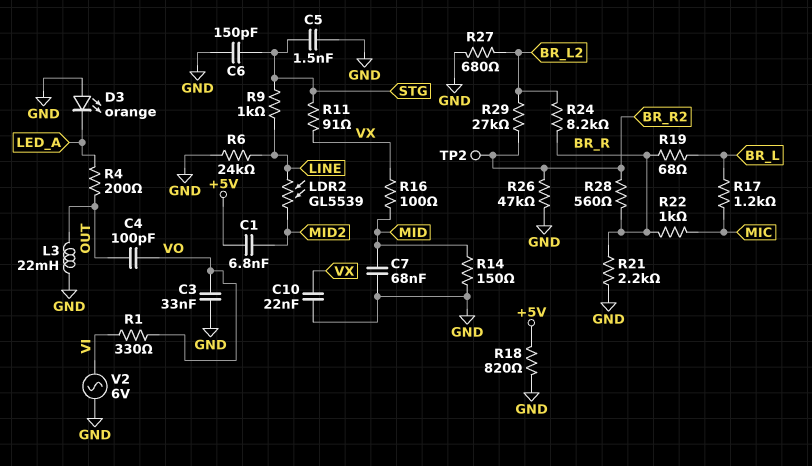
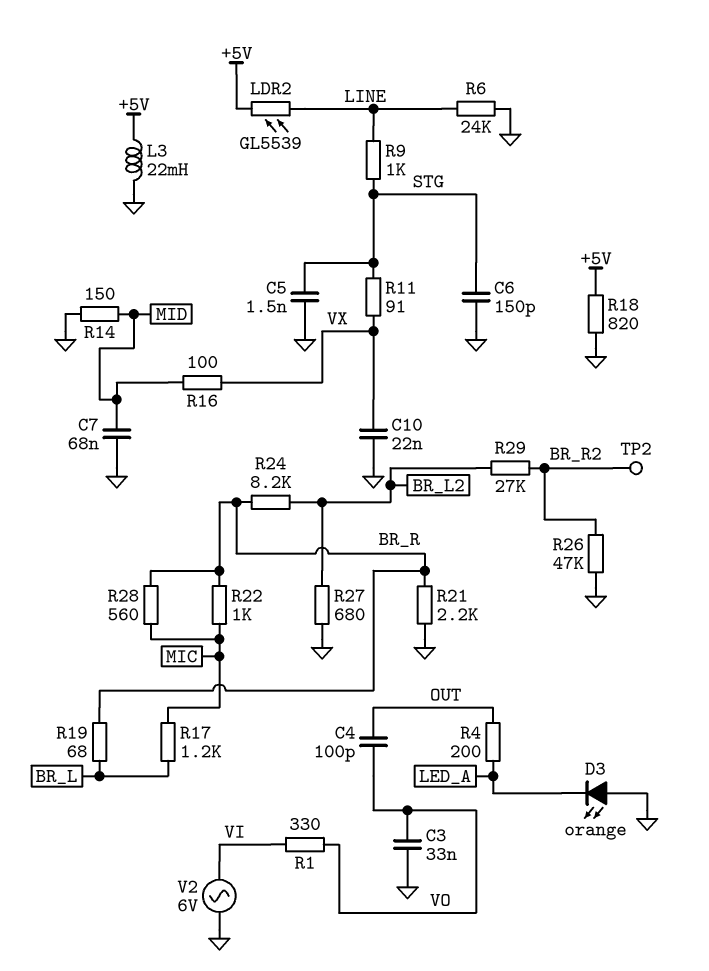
C1: 6.8nF (+5V, MID2) -> none
L3: 22mH (GND, OUT) -> 22mH (+5V, GND)
LDR2: GL5539 (LINE, MID2) -> GL5539 (+5V, LINE)
R28: 560 (BR_R, BR_R2) -> 560 (BR_R, MIC)

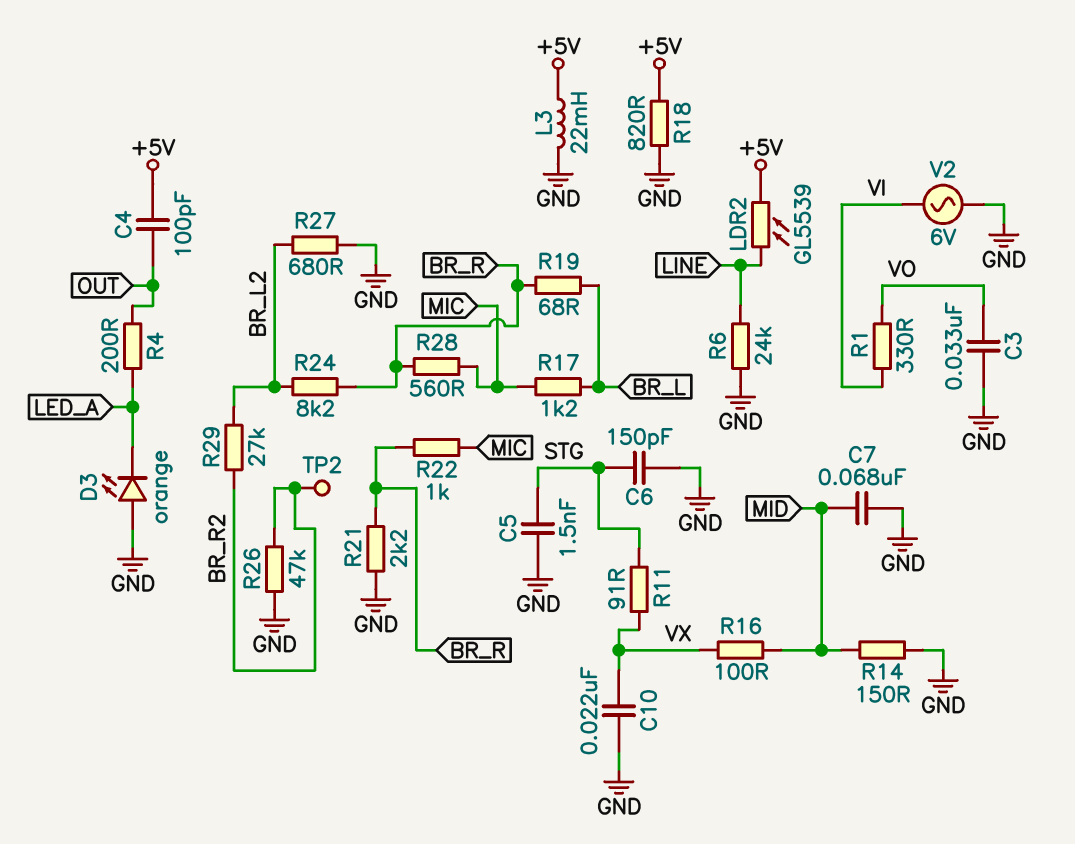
C4: 100pF (OUT, VO) -> 100pF (+5V, OUT)
R9: 1k (LINE, STG) -> none

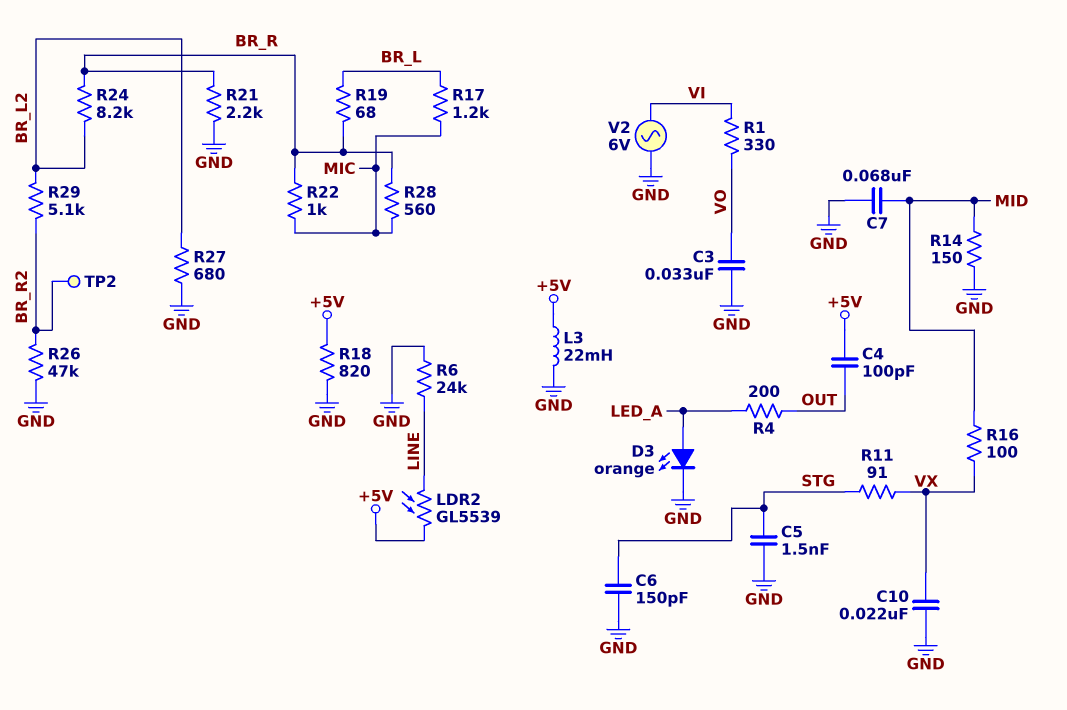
D3: LED orange (A GND, K LED_A) -> LED orange (A LED_A, K GND)
R29: 27k (BR_L2, BR_R2) -> 5.1k (BR_L2, BR_R2)

